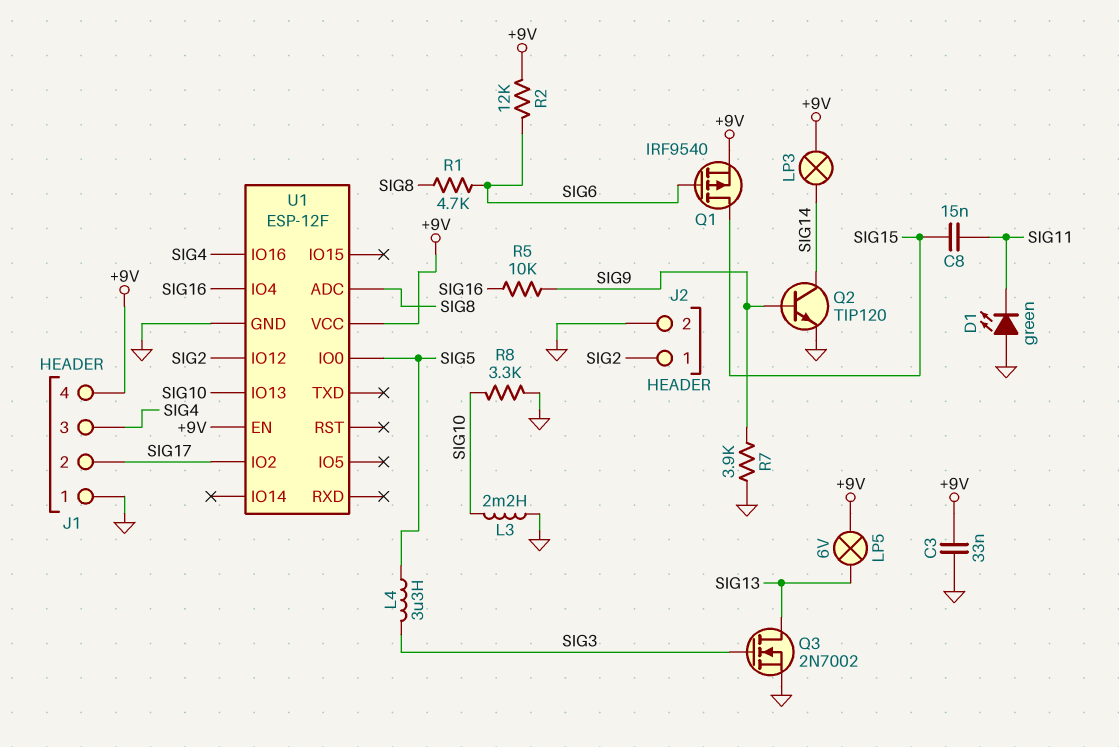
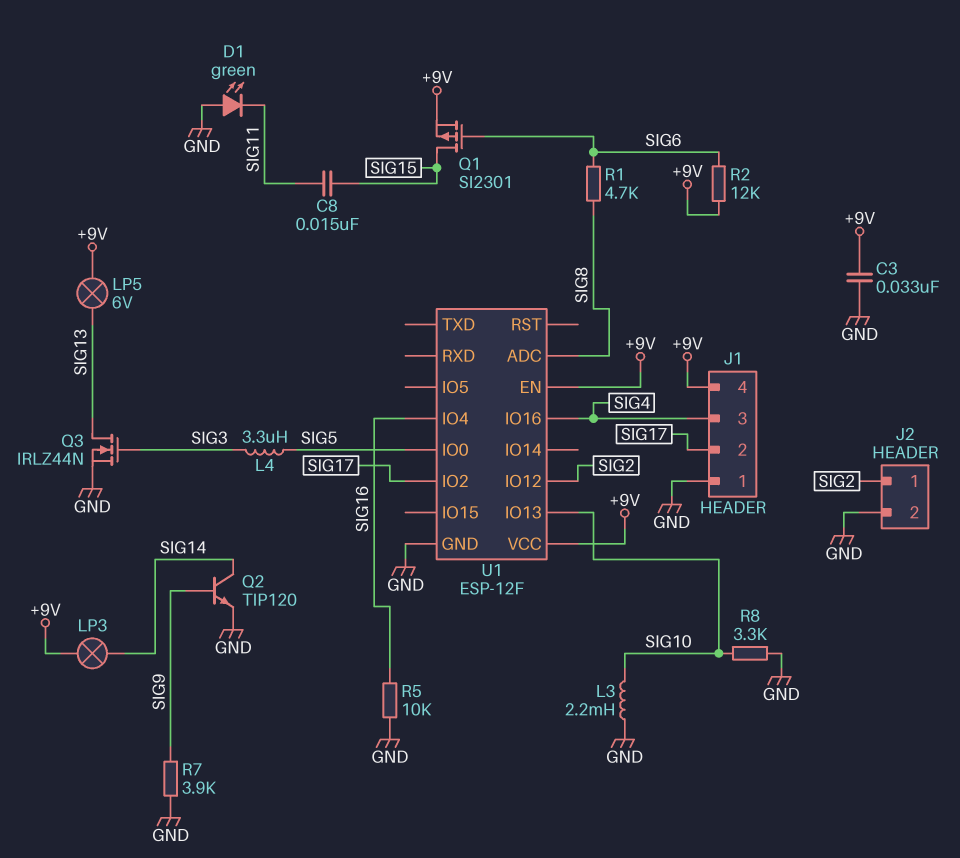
Q1: PMOS IRF9540 (G SIG6, D SIG15, S +9V) -> PMOS SI2301 (G SIG6, D SIG15, S +9V)
Q3: NMOS 2N7002 (G SIG3, D SIG13, S GND) -> NMOS IRLZ44N (G SIG3, D SIG13, S GND)
R5: 10k (SIG9, SIG16) -> 10k (GND, SIG16)

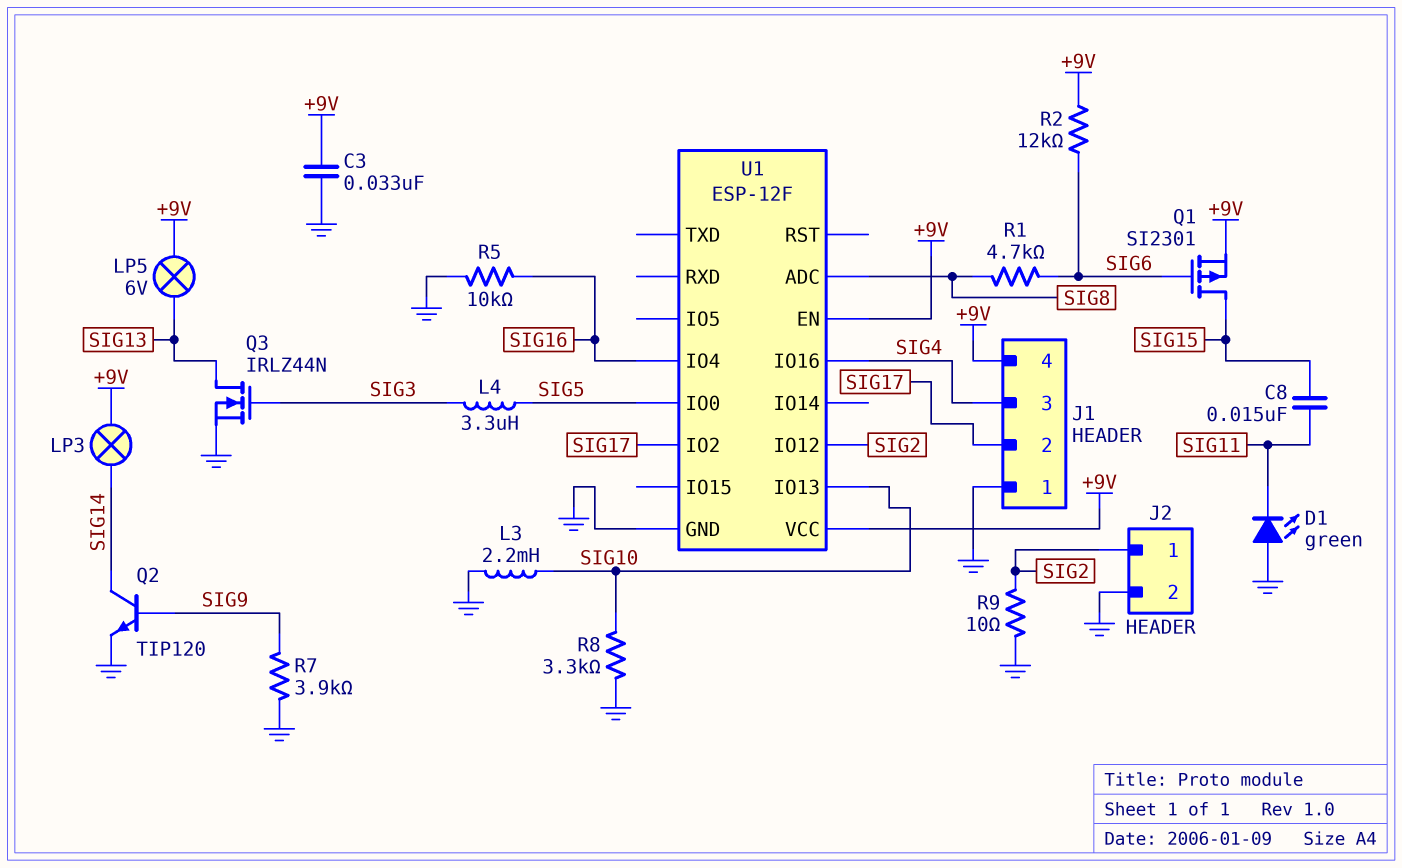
R9: none -> 10 (GND, SIG2)

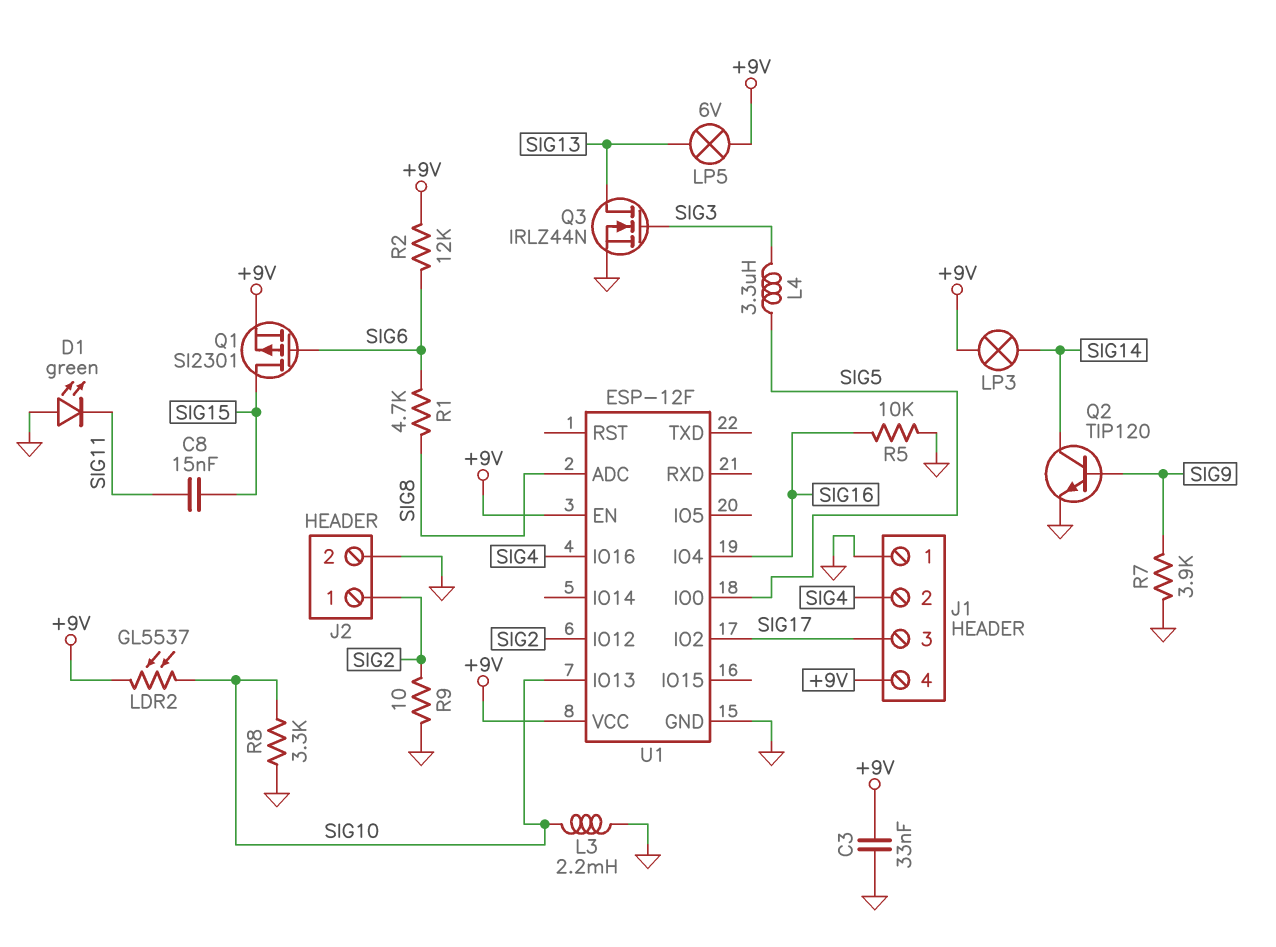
J1 pin 2: SIG17 -> SIG4
J1 pin 3: SIG4 -> SIG17
LDR2: none -> GL5537 (+9V, SIG10)

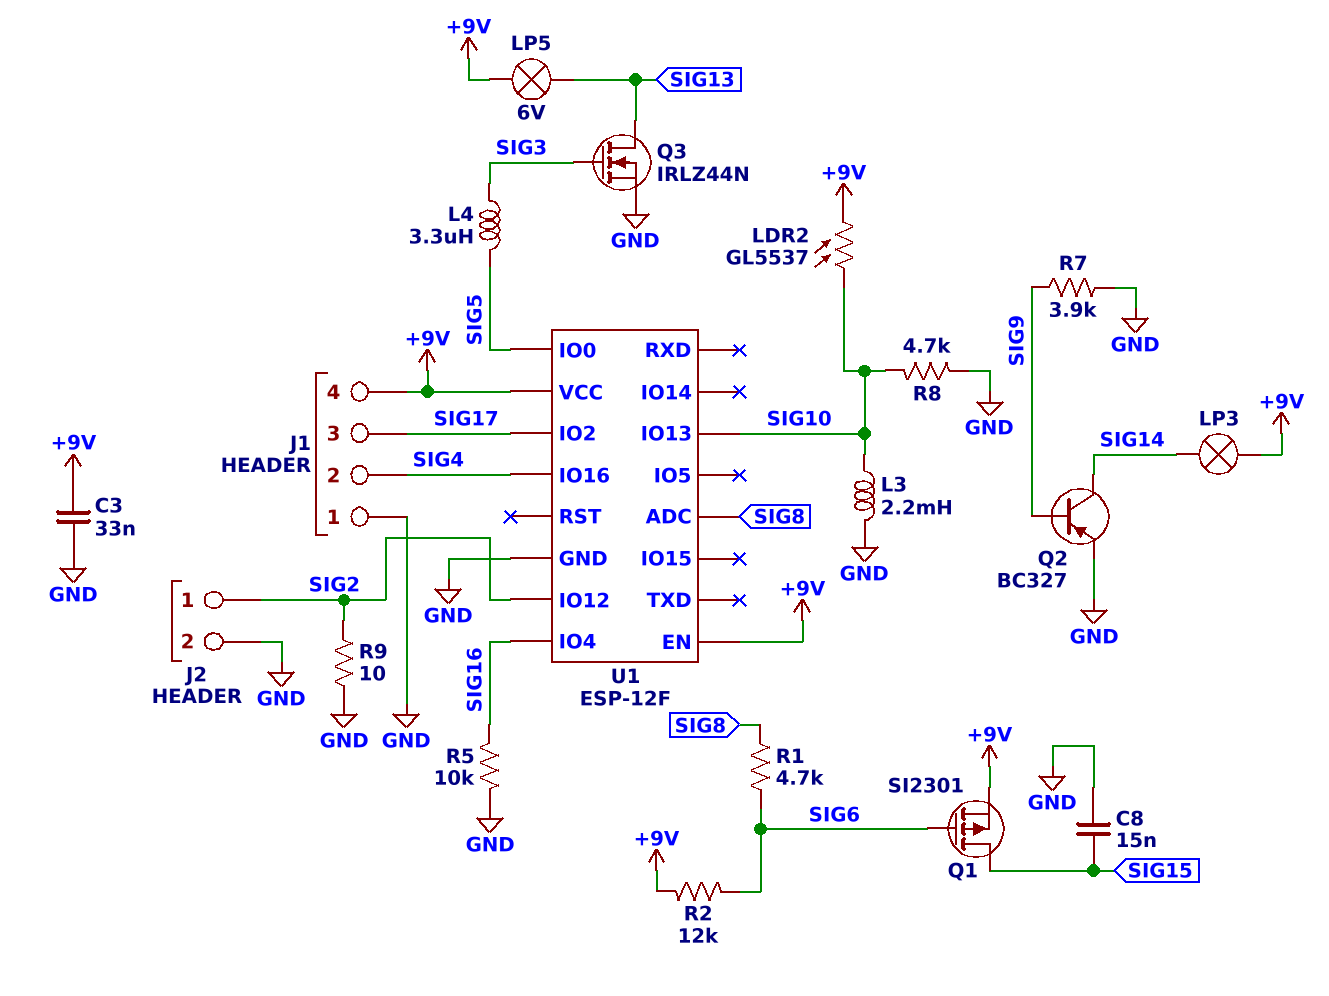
C8: 15nF (SIG11, SIG15) -> 15nF (GND, SIG15)
D1: LED green (A GND, K SIG11) -> none
Q2: NPN TIP120 (B SIG9, C SIG14, E GND) -> PNP BC327 (B SIG9, C SIG14, E GND)
R8: 3.3k (GND, SIG10) -> 4.7k (GND, SIG10)

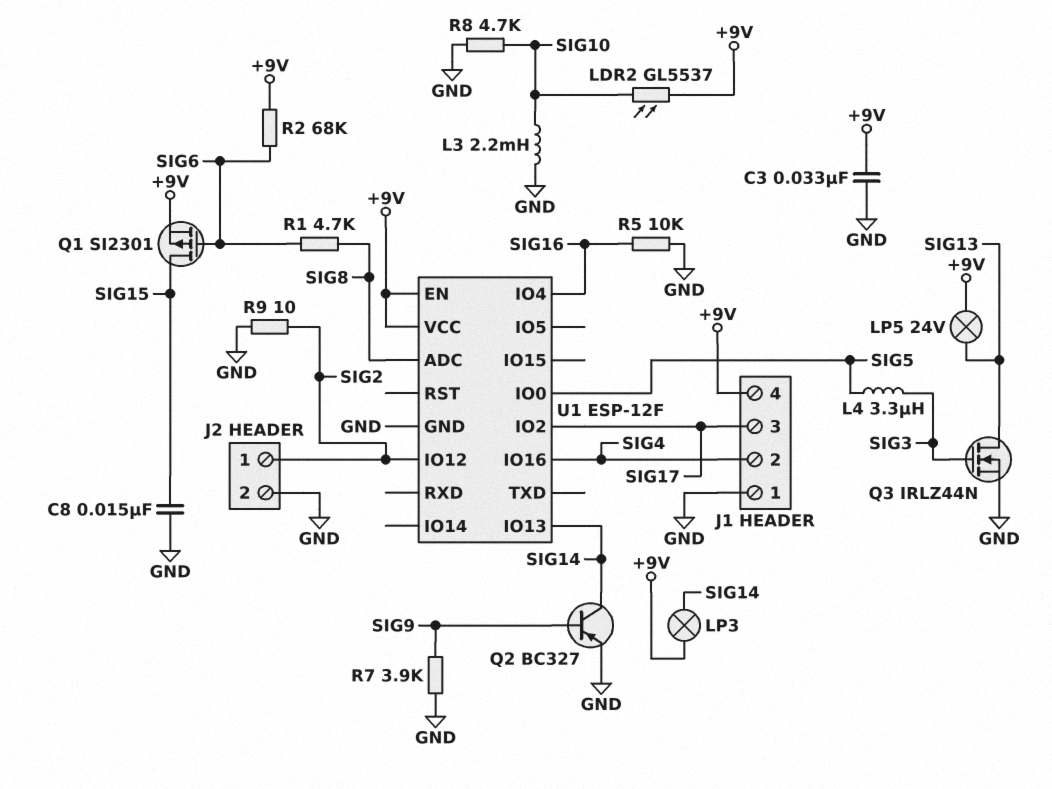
LP5: lamp 6V (+9V, SIG13) -> lamp 24V (+9V, SIG13)
R2: 12k (+9V, SIG6) -> 68k (+9V, SIG6)
U1 pin IO13: SIG10 -> SIG14

